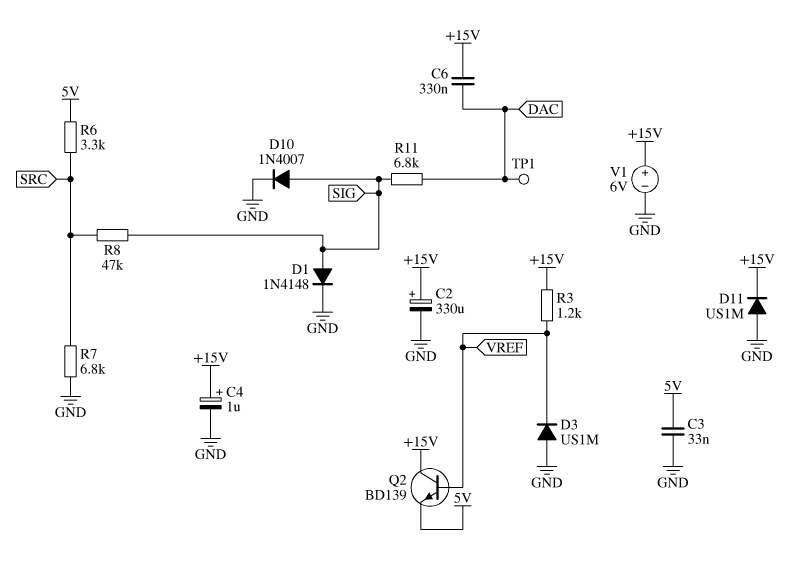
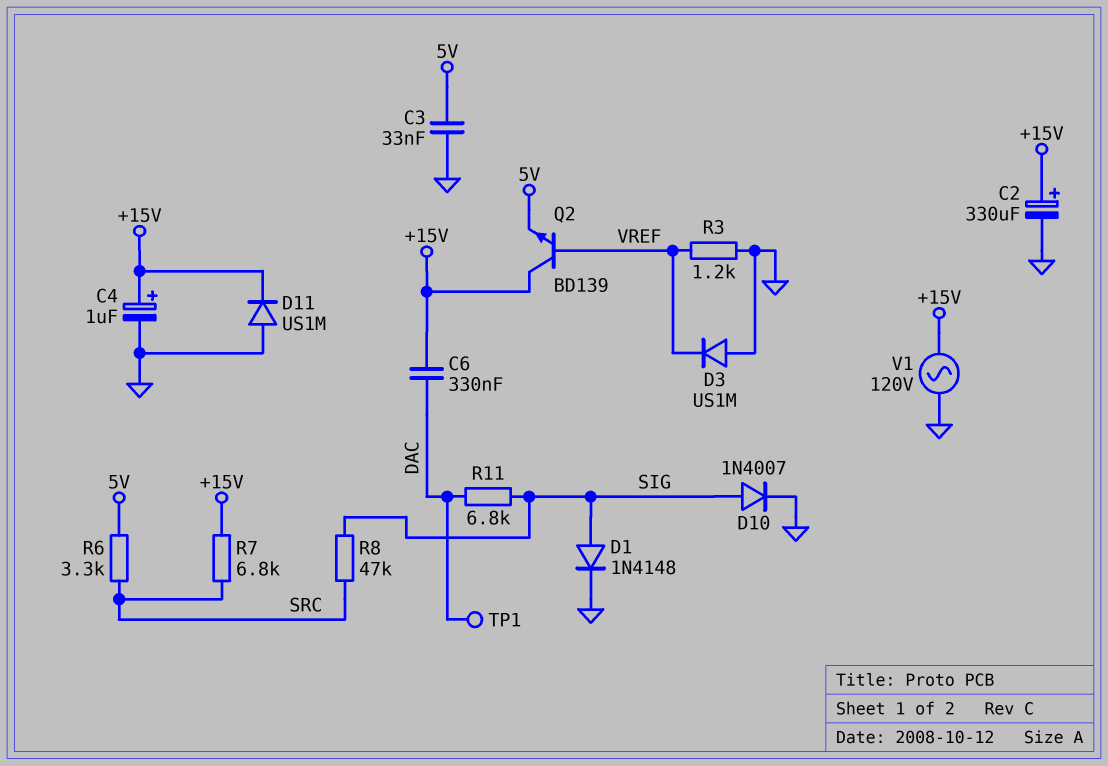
R3: 1.2k (+15V, VREF) -> 1.2k (GND, VREF)
R7: 6.8k (GND, SRC) -> 6.8k (+15V, SRC)
V1: 6V (plus +15V, minus GND) -> AC 120V (+15V, GND)

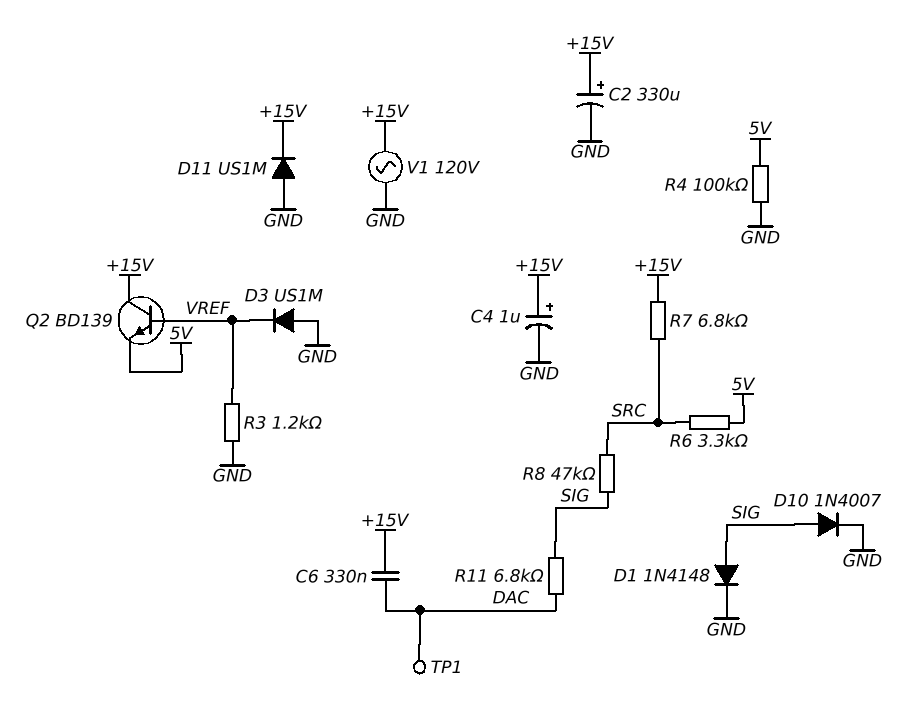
C3: 33nF (5V, GND) -> none
R4: none -> 100k (5V, GND)

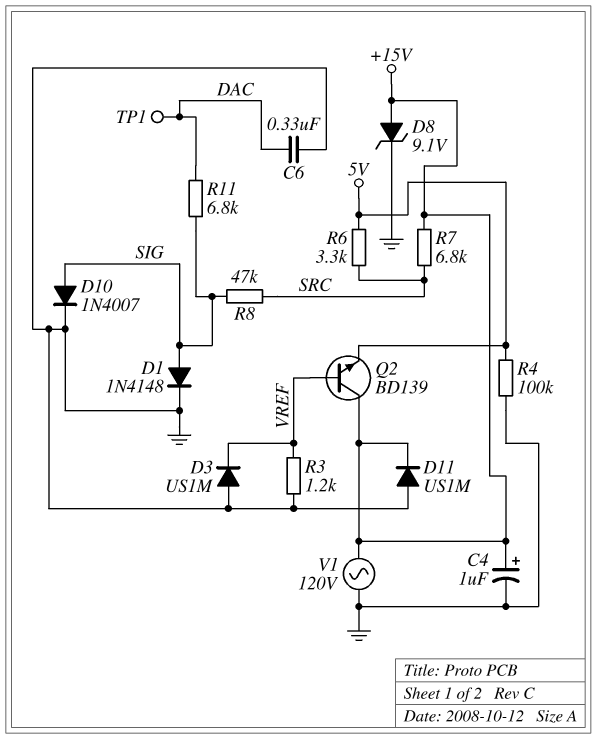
C2: 330uF (plus +15V, minus GND) -> none
C6: 330nF (+15V, DAC) -> 330nF (DAC, GND)
D8: none -> zener 9.1V (A +15V, K GND)

